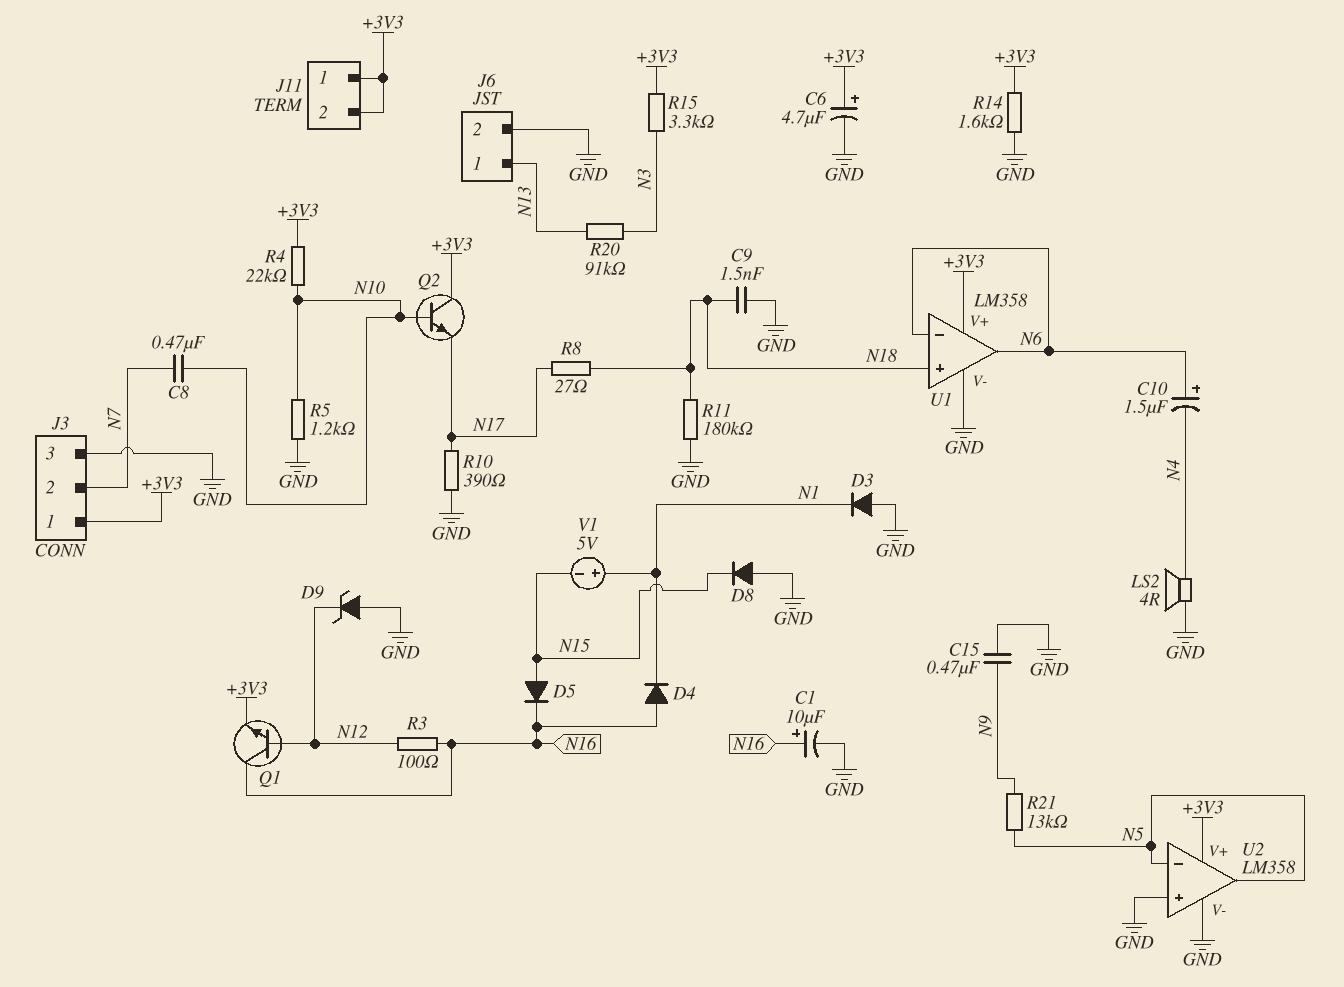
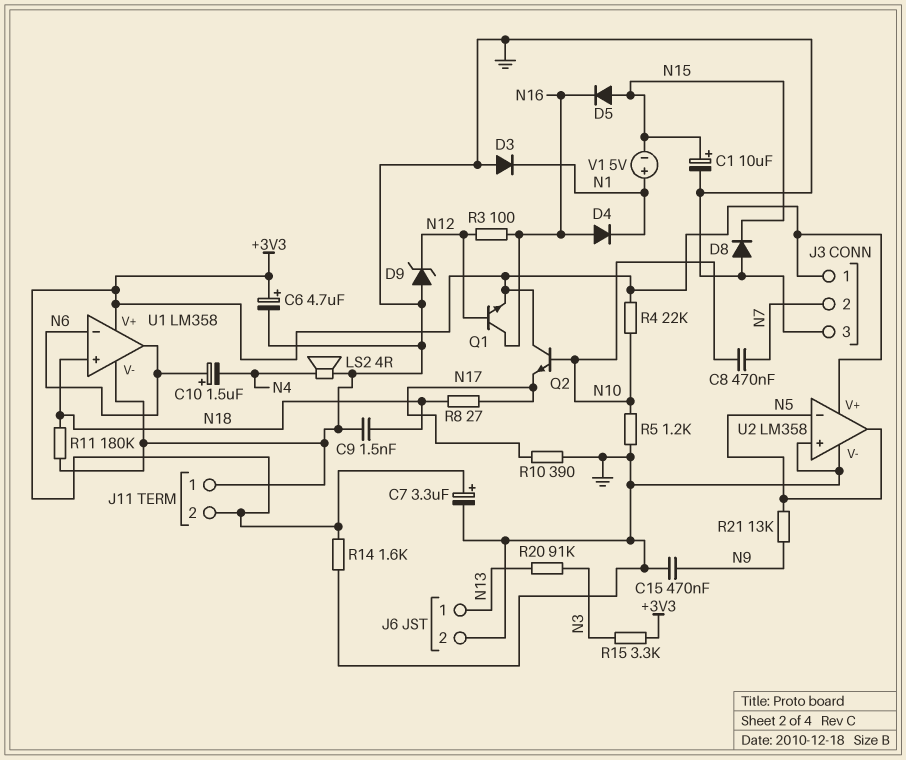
C1: 10uF (plus N16, minus GND) -> 10uF (plus N15, minus GND)
C7: none -> 3.3uF (plus +3V3, minus GND)
J11 pin 1: +3V3 -> GND

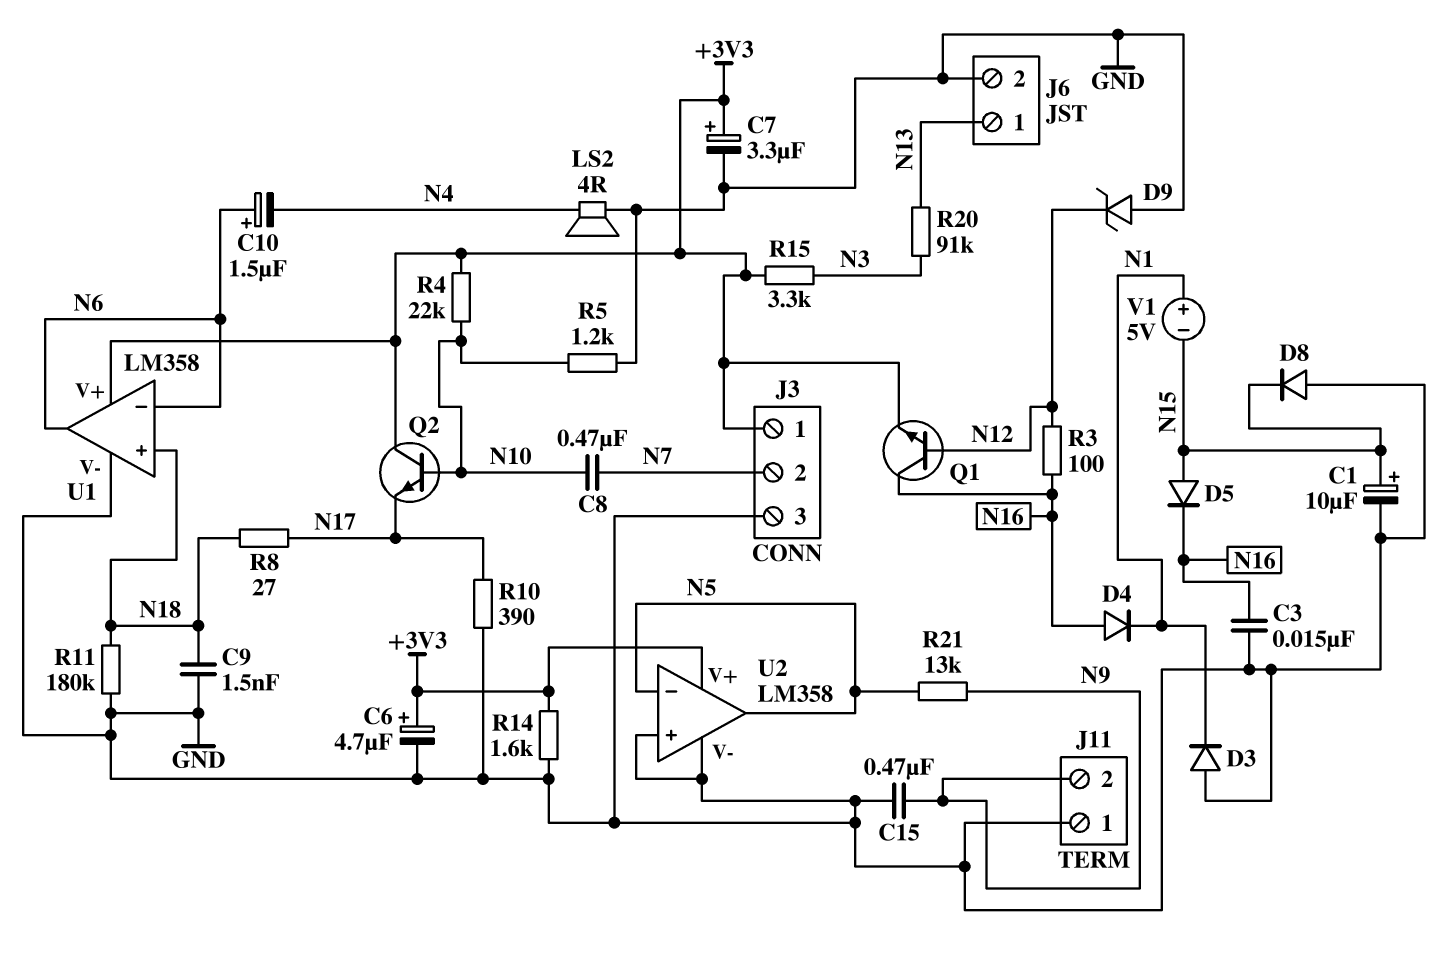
C3: none -> 15nF (GND, N16)
J11 pin 2: +3V3 -> N9

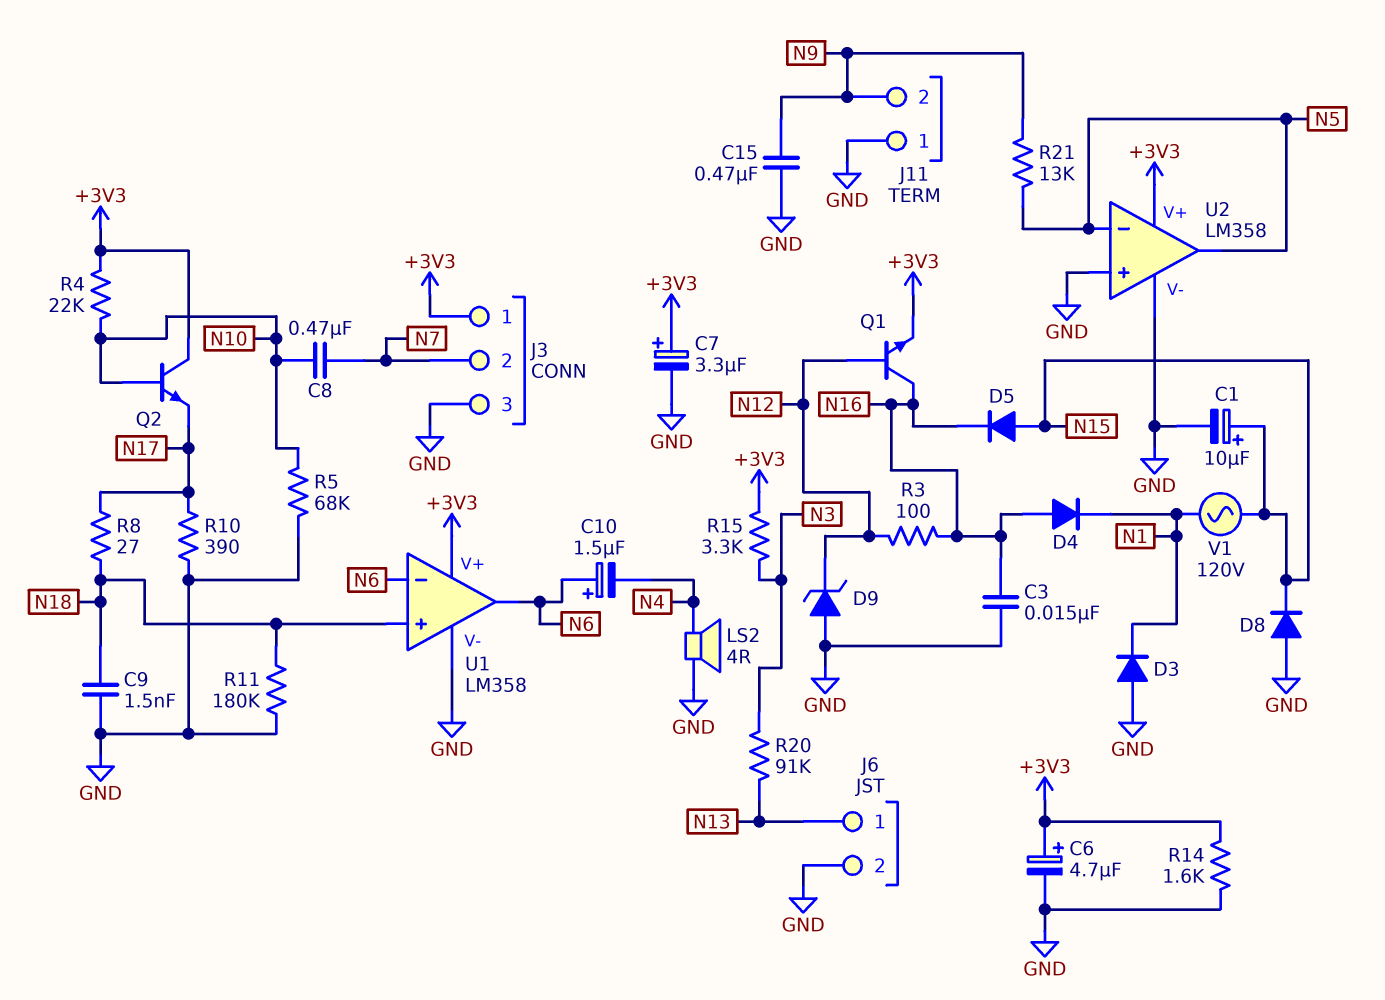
R5: 1.2k (GND, N10) -> 68k (GND, N10)
V1: 5V (plus N1, minus N15) -> AC 120V (N1, N15)

